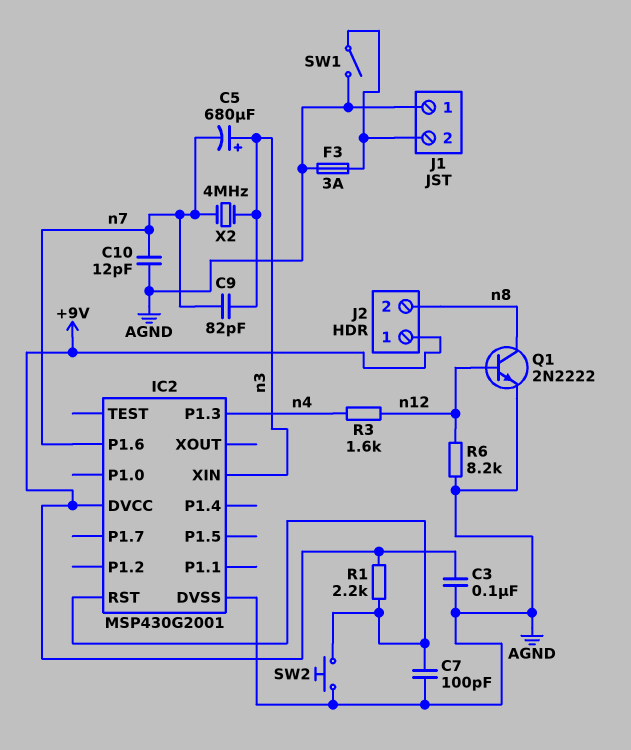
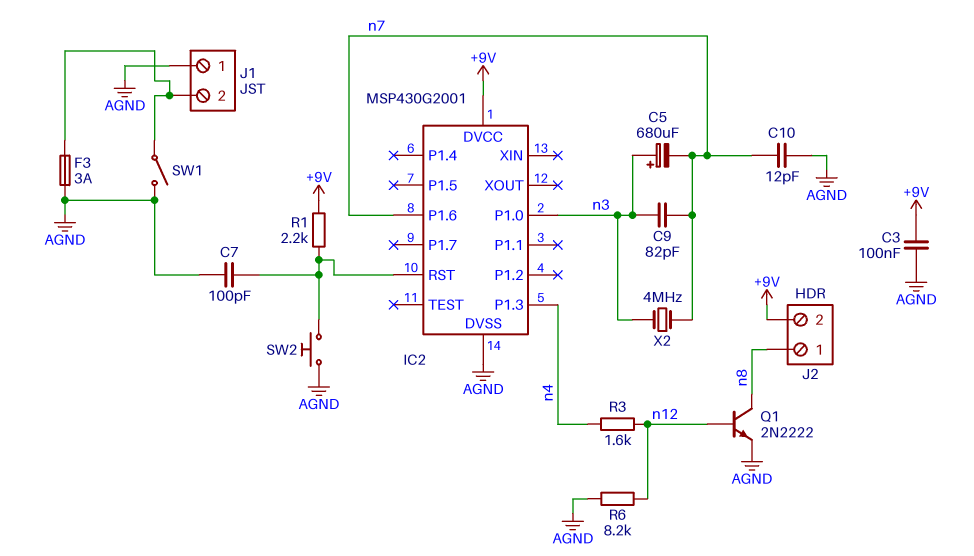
IC2 pin P1.0: none -> n3
IC2 pin XIN: n3 -> none
J2 pin 1: +9V -> n8
J2 pin 2: n8 -> +9V

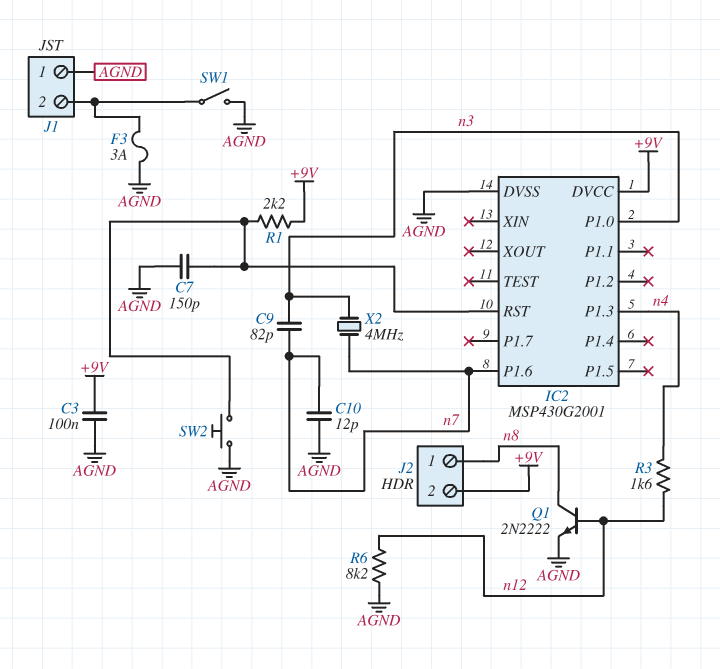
C5: 680uF (plus n3, minus n7) -> none
C7: 100pF (AGND, IC2/RST) -> 150pF (AGND, IC2/RST)

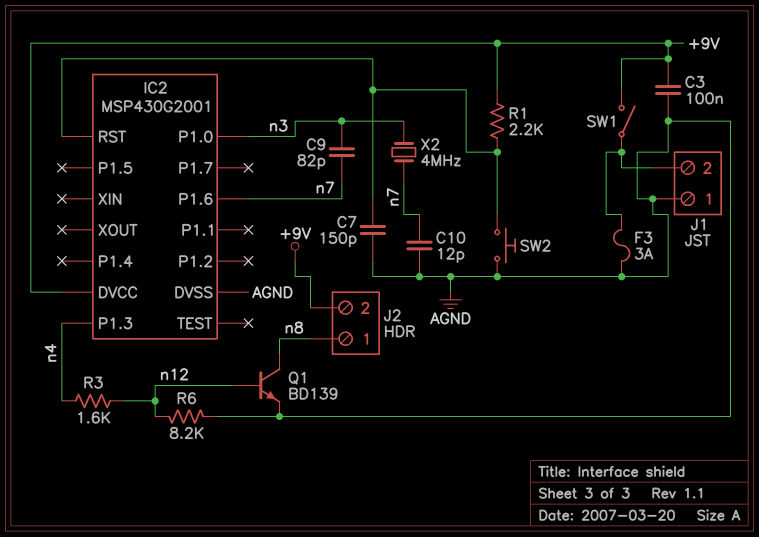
Q1: NPN 2N2222 (B n12, C n8, E AGND) -> NPN BD139 (B n12, C n8, E AGND)
SW1: switch (AGND, J1/2) -> switch (+9V, J1/2)

